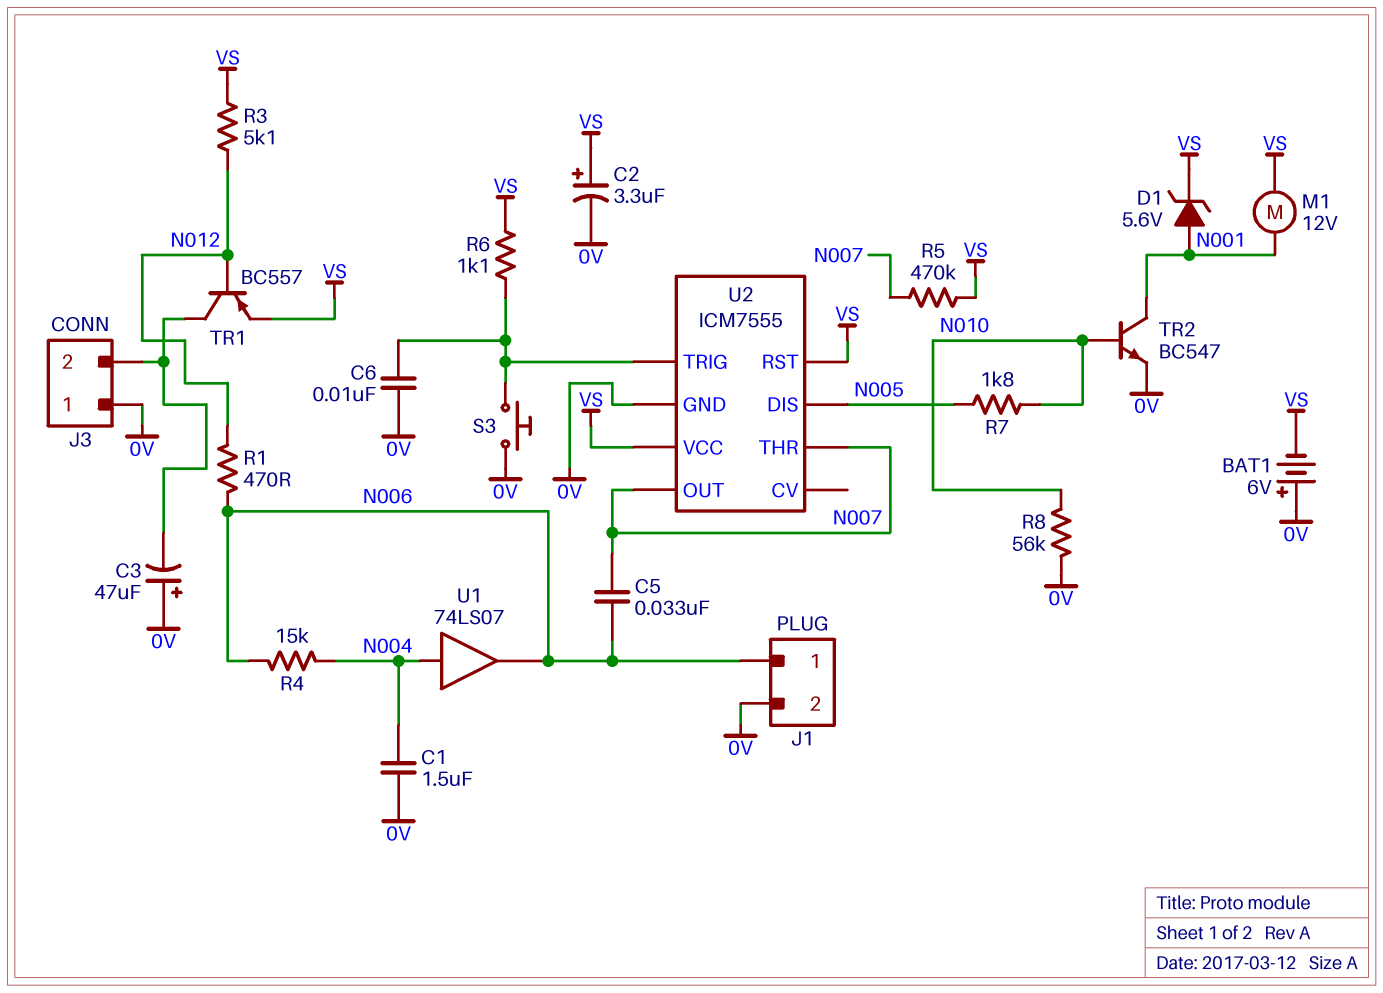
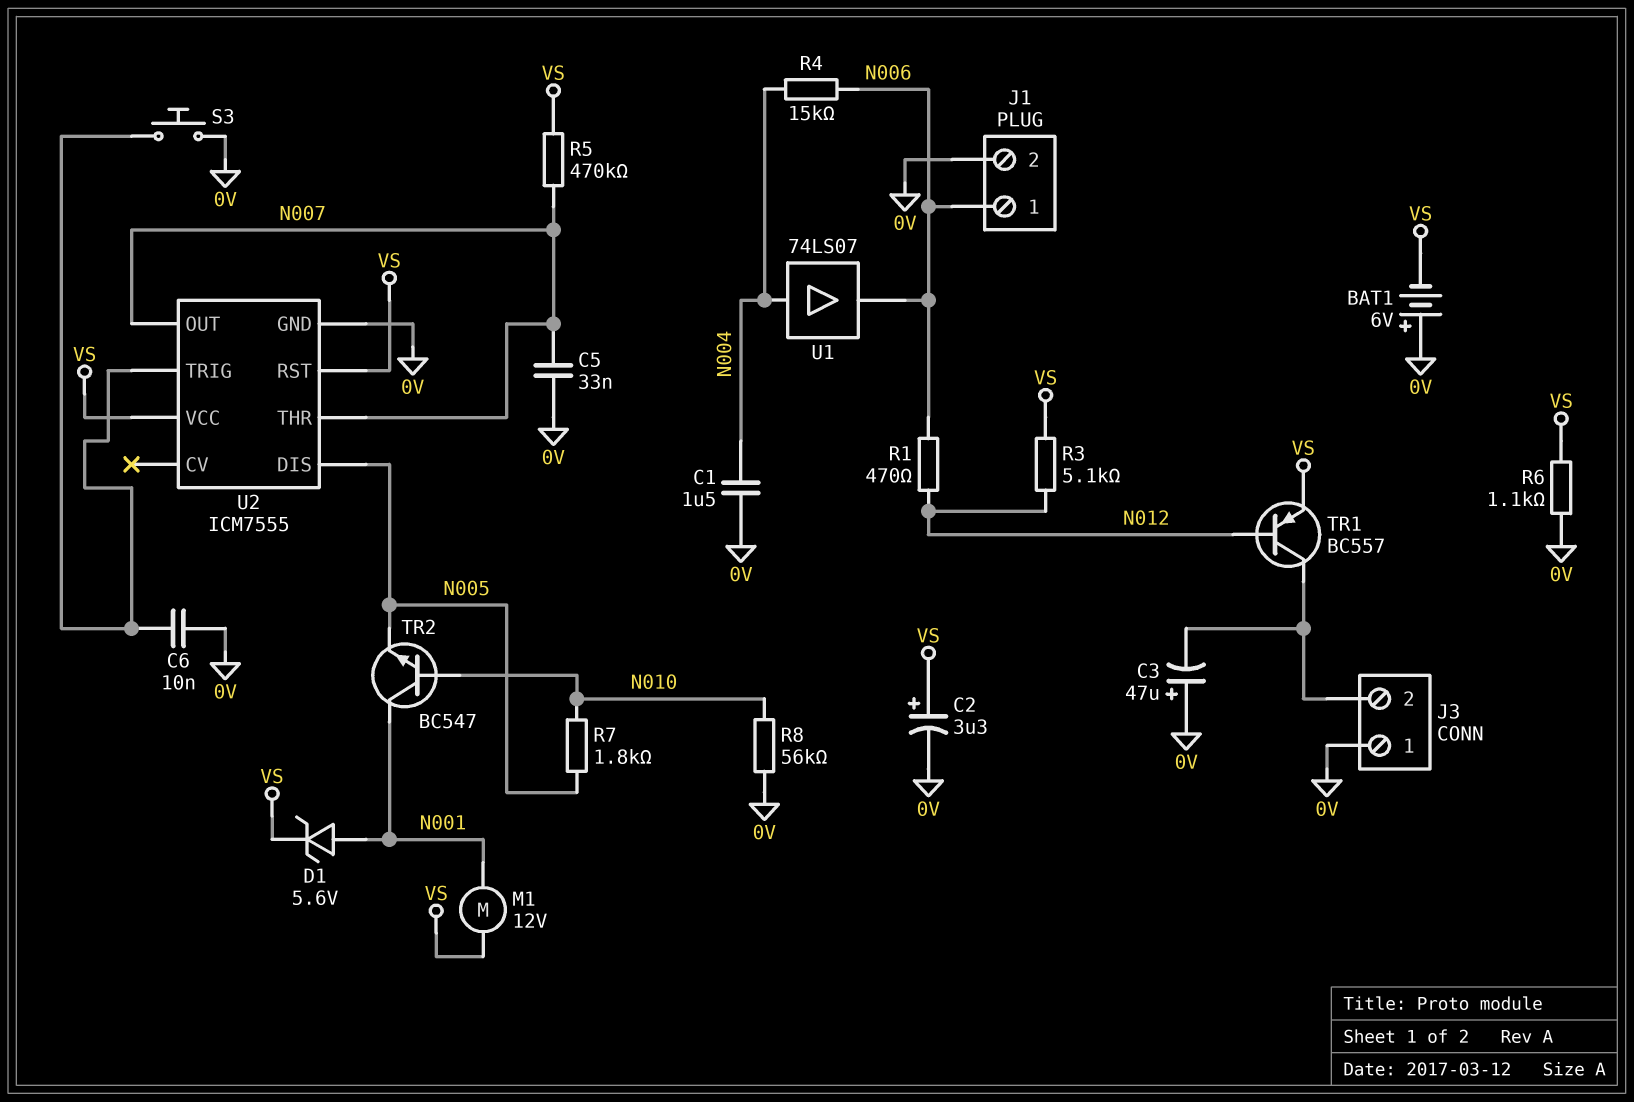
C5: 33nF (N006, N007) -> 33nF (0V, N007)
R6: 1.1k (U2/TRIG, VS) -> 1.1k (0V, VS)
TR2: NPN BC547 (B N010, C N001, E 0V) -> NPN BC547 (B N010, C N001, E N005)

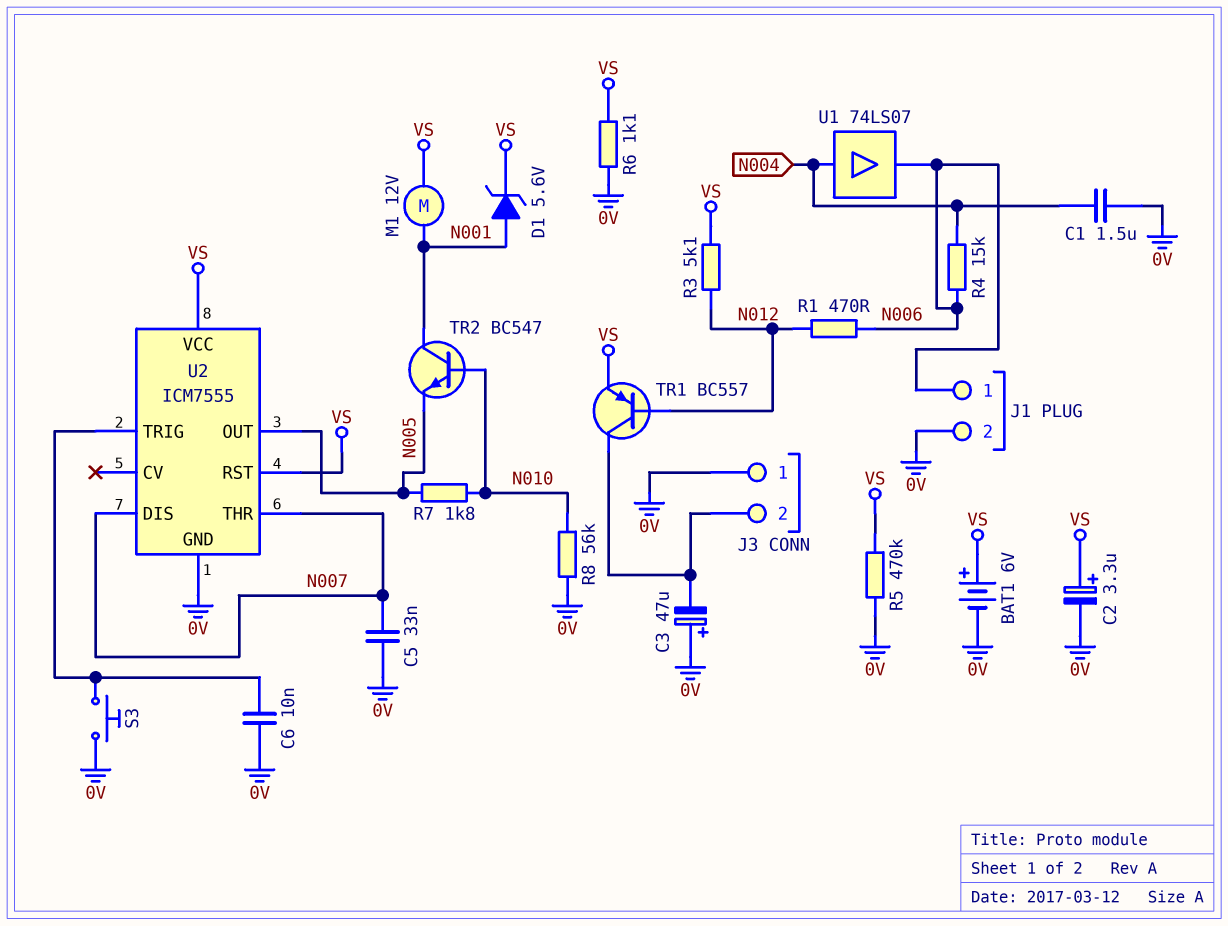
BAT1: 6V (plus 0V, minus VS) -> 6V (plus VS, minus 0V)
R5: 470k (N007, VS) -> 470k (0V, VS)
U2 pin DIS: N005 -> N007
U2 pin OUT: N007 -> N005

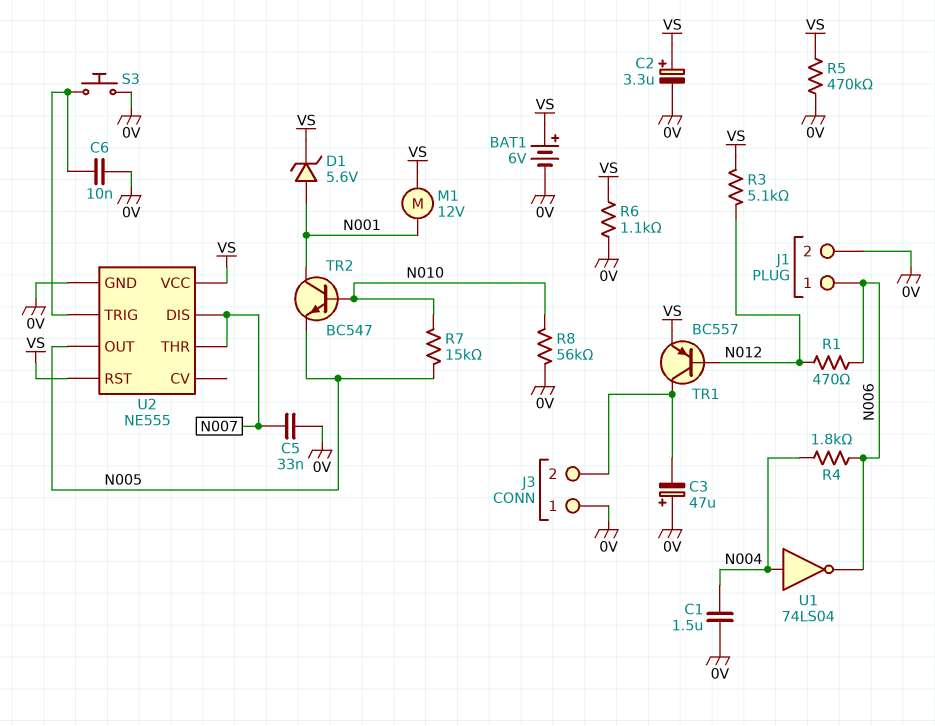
R4: 15k (N004, N006) -> 1.8k (N004, N006)
R7: 1.8k (N005, N010) -> 15k (N005, N010)
U1: buffer 74LS07 (in N004, out N006) -> NOT 74LS04 (in N004, out N006)
U2: ICM7555 -> NE555

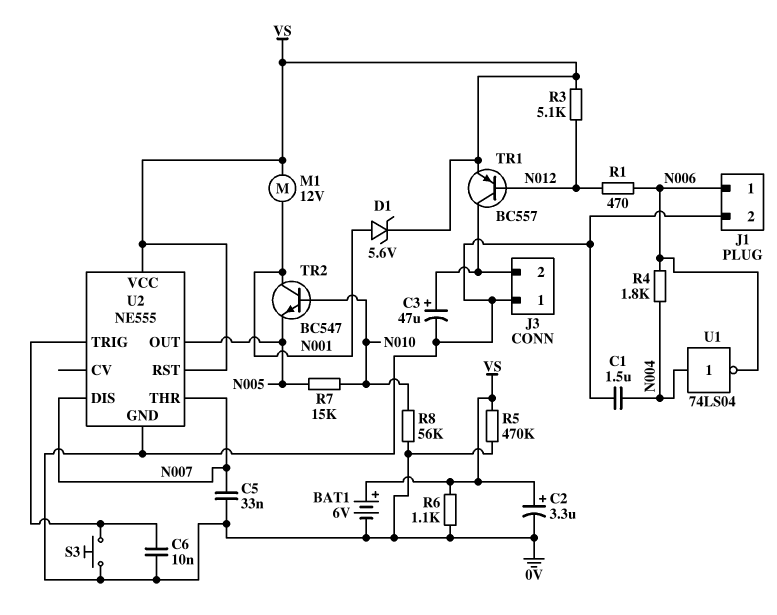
C3: 47uF (plus 0V, minus J3/2) -> 47uF (plus J3/2, minus 0V)

